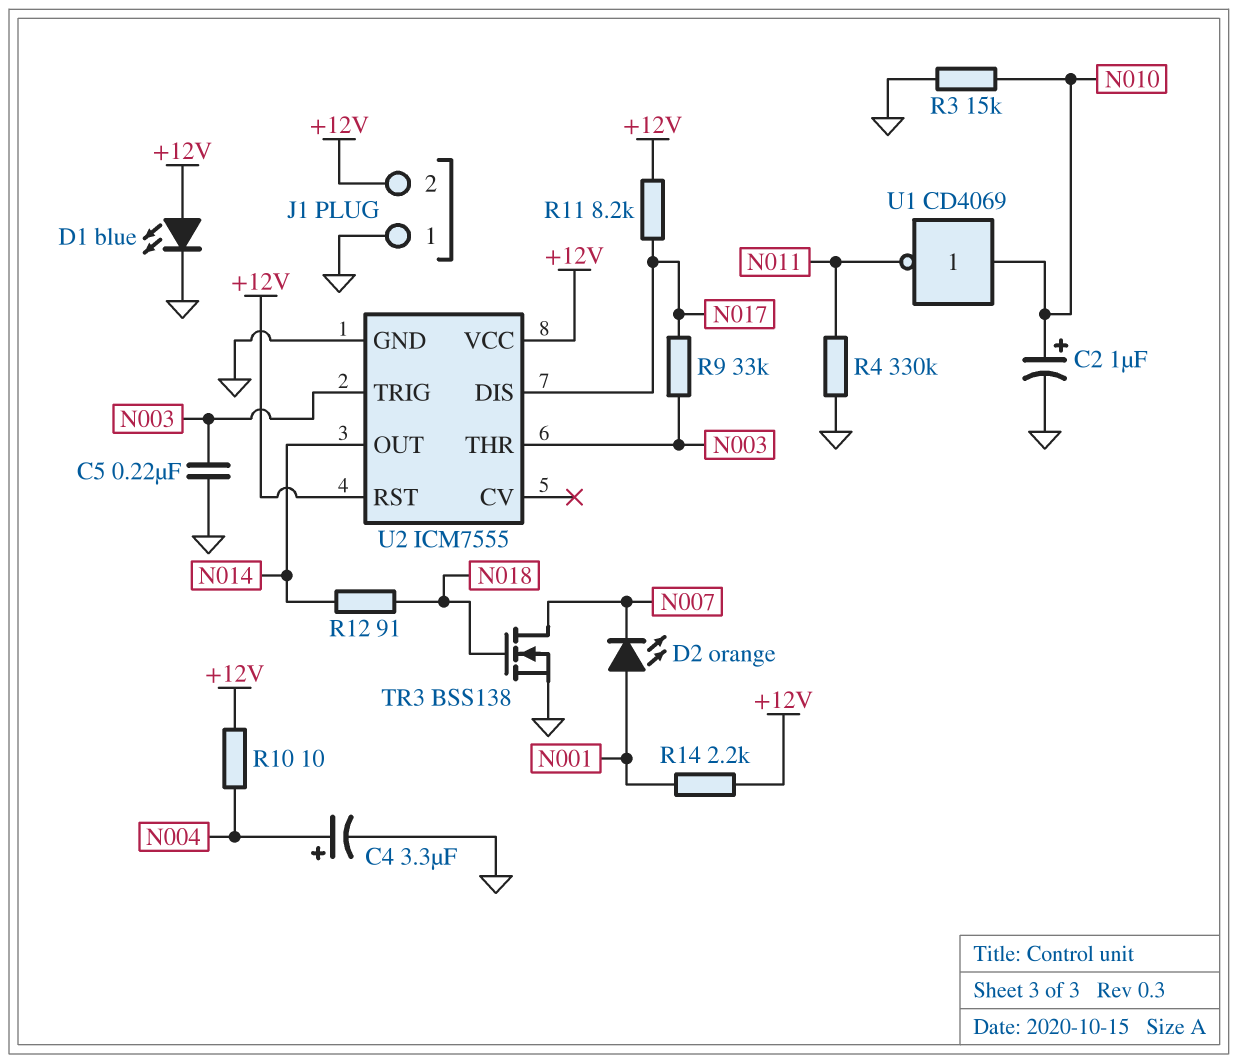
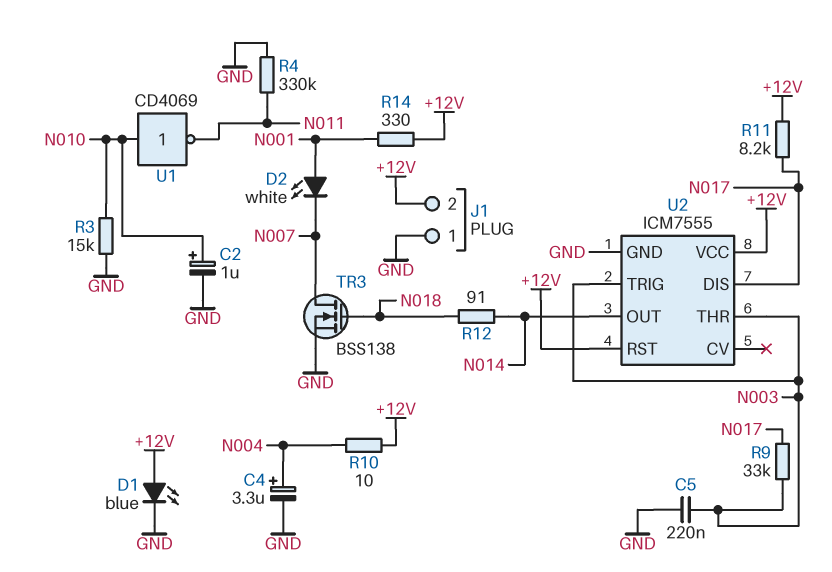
D2: LED orange (A N001, K N007) -> LED white (A N001, K N007)
R14: 2.2k (+12V, N001) -> 330 (+12V, N001)

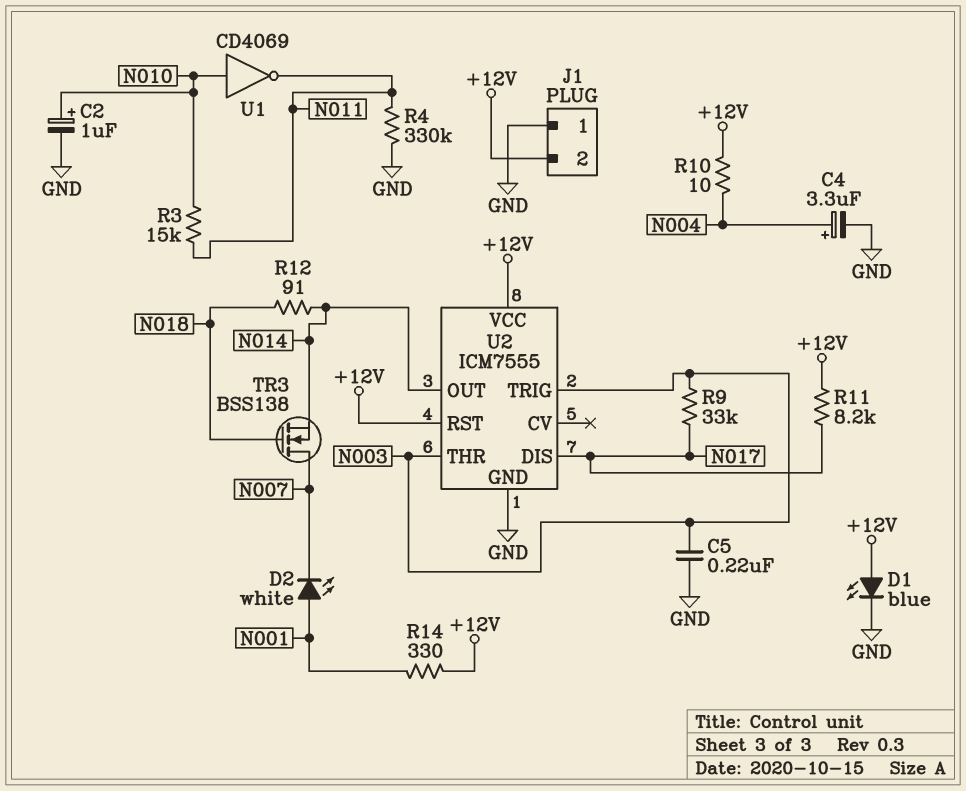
R3: 15k (GND, N010) -> 15k (N010, N011)
TR3: NMOS BSS138 (G N018, D N007, S GND) -> NMOS BSS138 (G N018, D N007, S N014)

